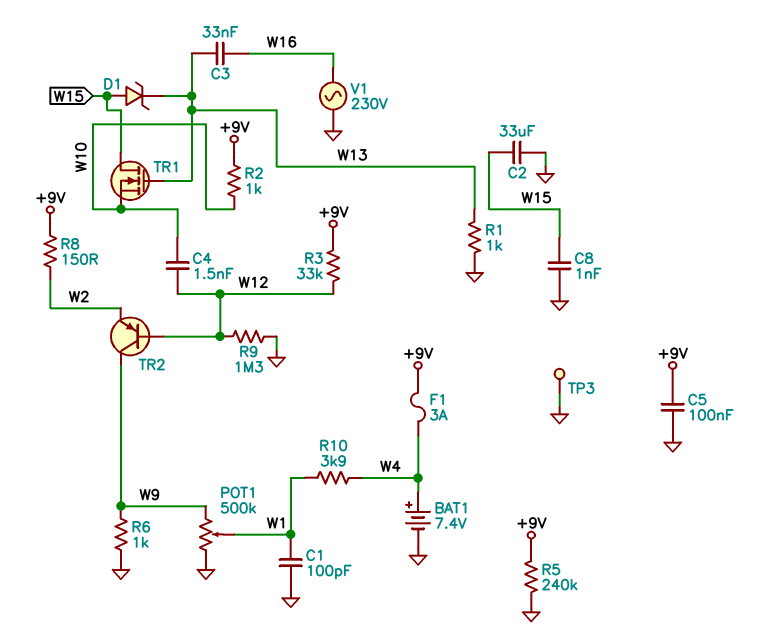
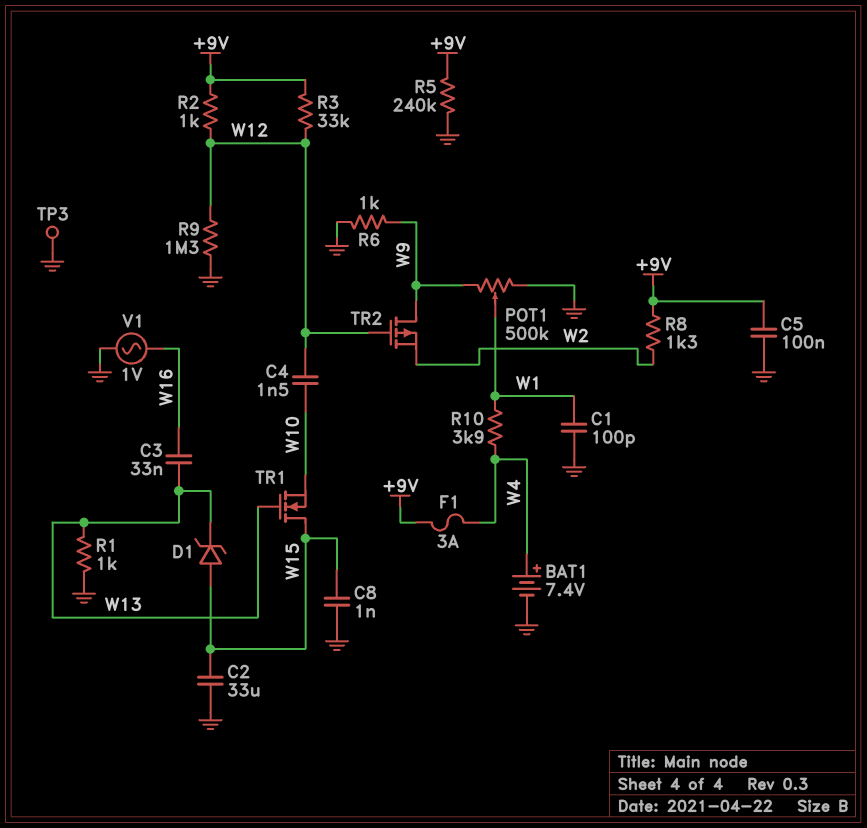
R2: 1k (+9V, W10) -> 1k (+9V, W12)
R8: 150 (+9V, W2) -> 1.3k (+9V, W2)
TR2: PNP (B W12, C W9, E W2) -> PMOS (G W12, D W9, S W2)
V1: AC 230V (GND, W16) -> AC 1V (GND, W16)

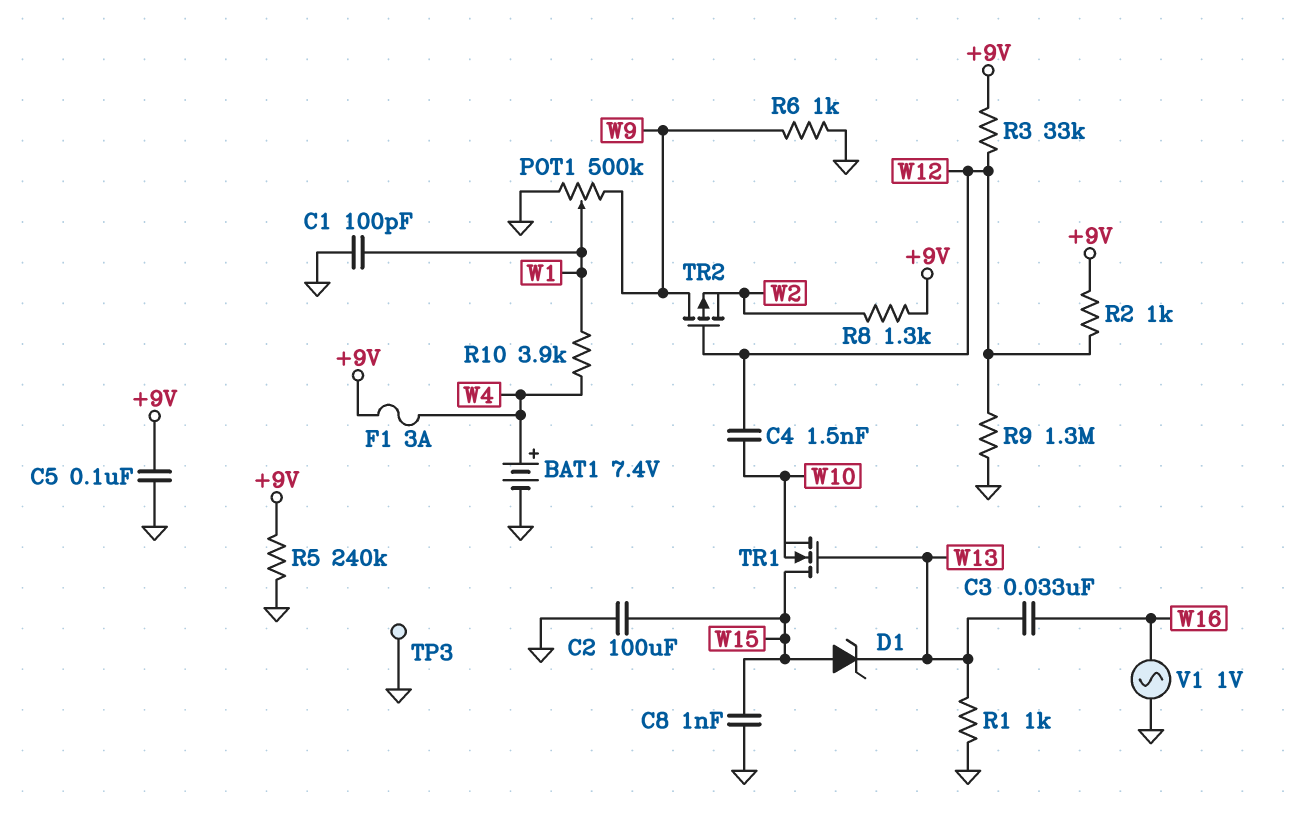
C2: 33uF (GND, W15) -> 100uF (GND, W15)

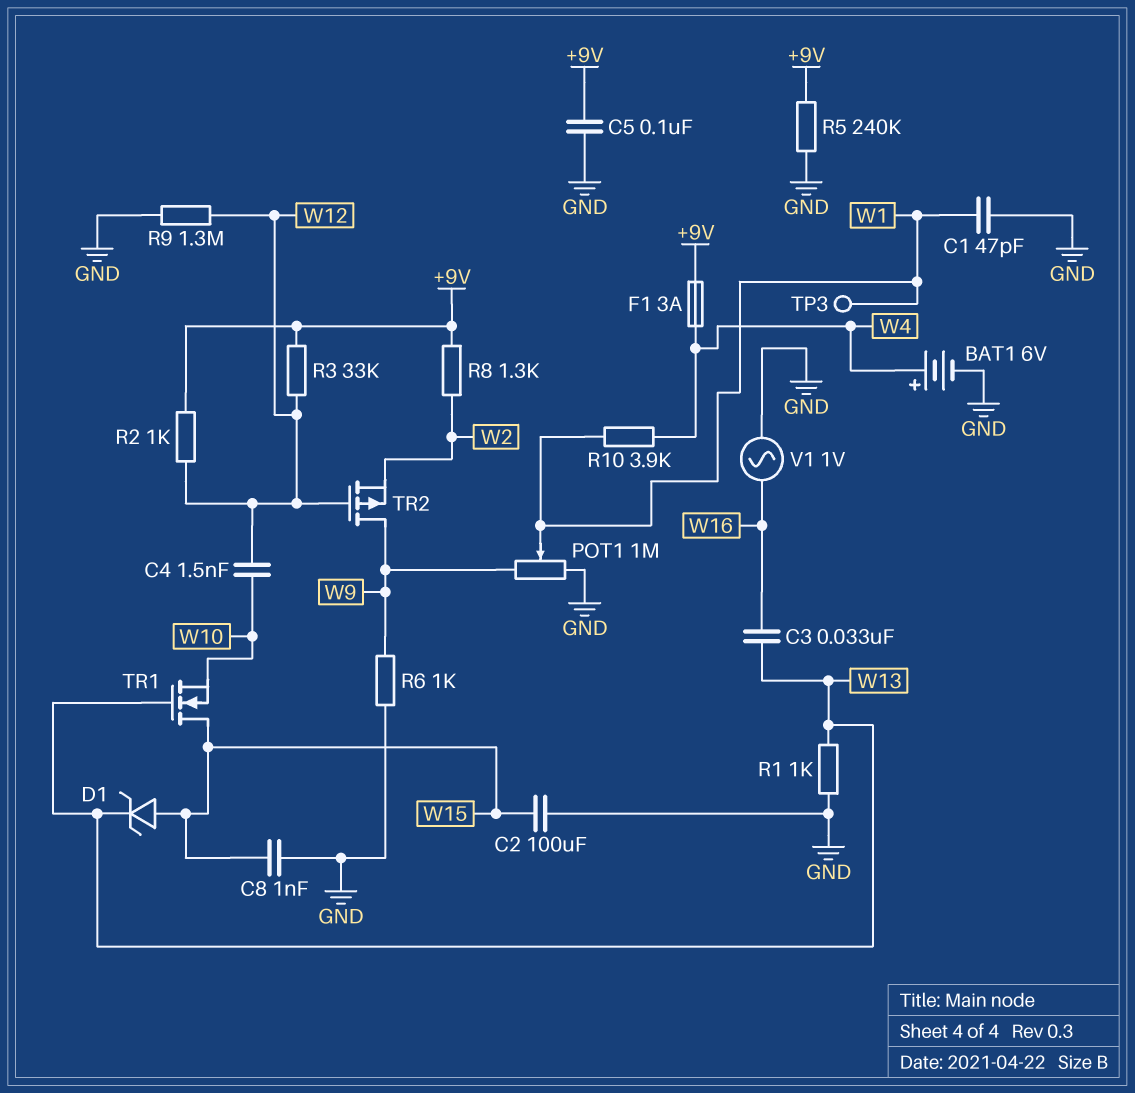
BAT1: 7.4V (plus W4, minus GND) -> 6V (plus W4, minus GND)
C1: 100pF (GND, W1) -> 47pF (GND, W1)
POT1: 500k (GND, W9, wiper W1) -> 1M (GND, W9, wiper W1)
TP3: test point (GND) -> test point (W1)

